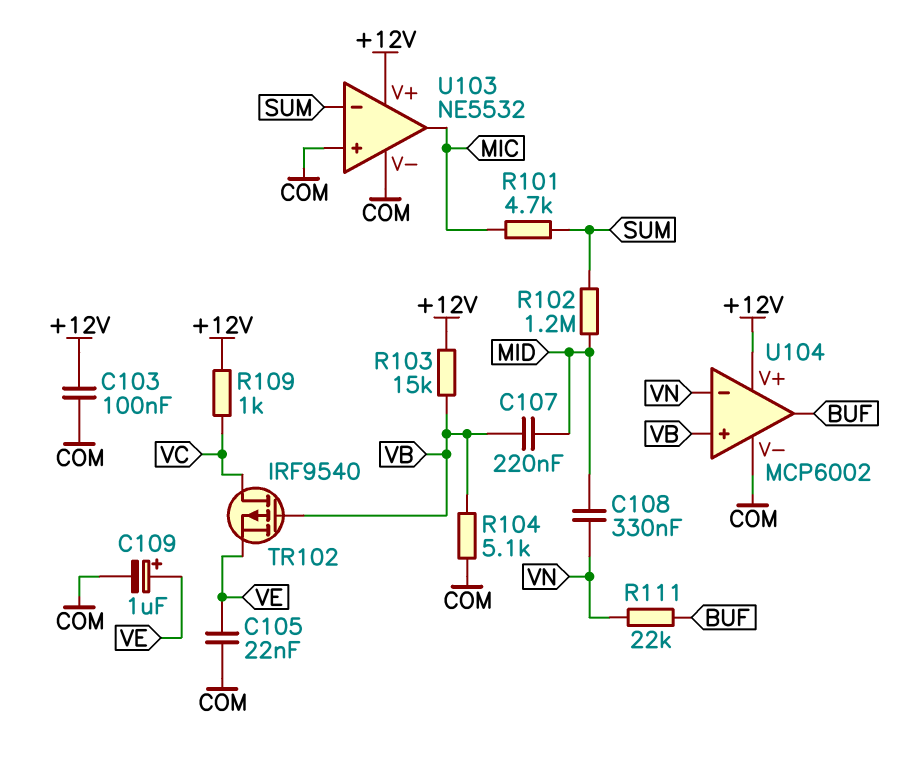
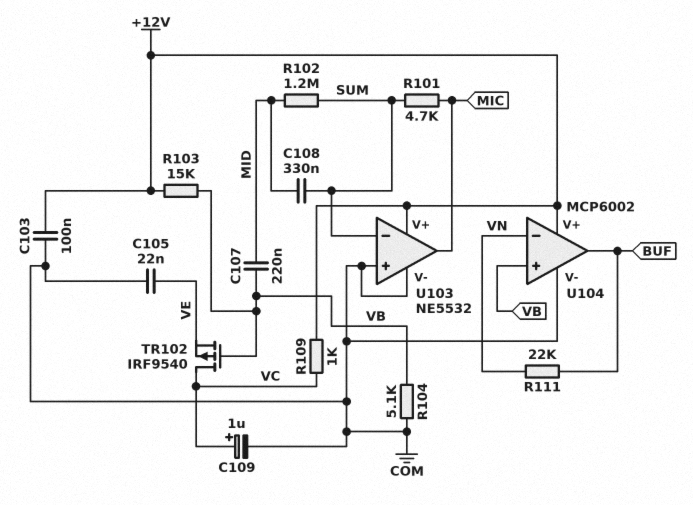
C108: 330nF (MID, VN) -> 330nF (MID, SUM)
C109: 1uF (plus VE, minus COM) -> 1uF (plus VC, minus COM)

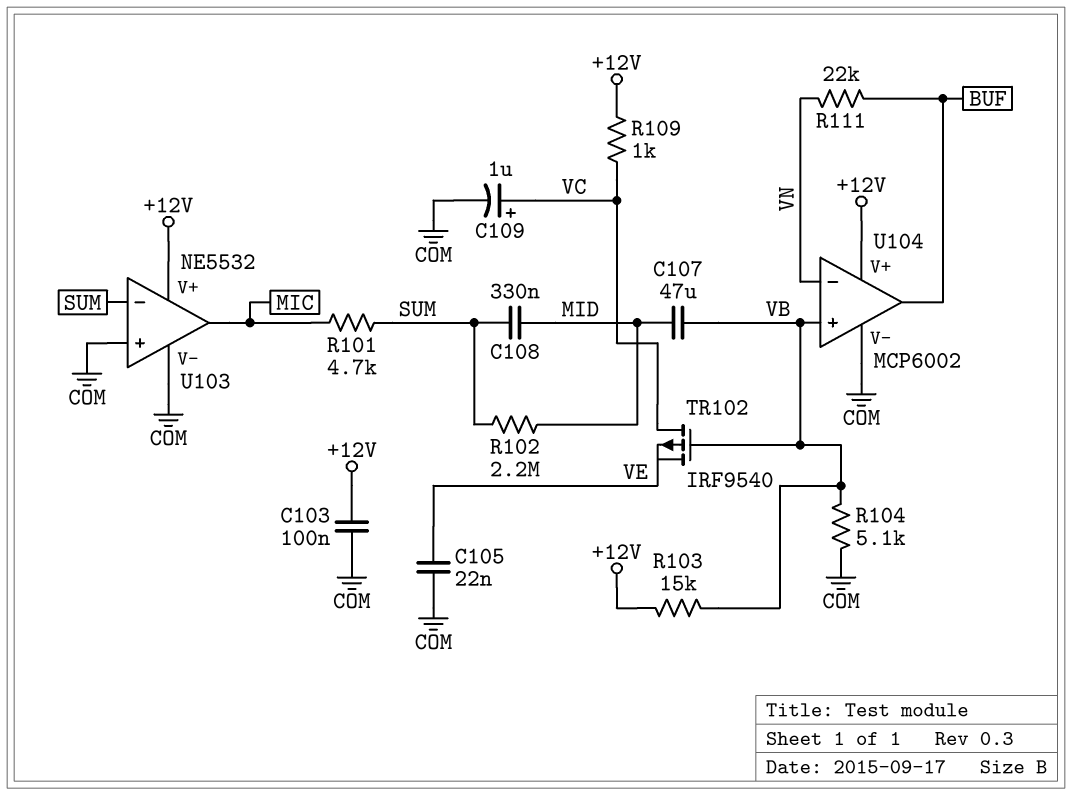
C107: 220nF (MID, VB) -> 47uF (MID, VB)
R102: 1.2M (MID, SUM) -> 2.2M (MID, SUM)

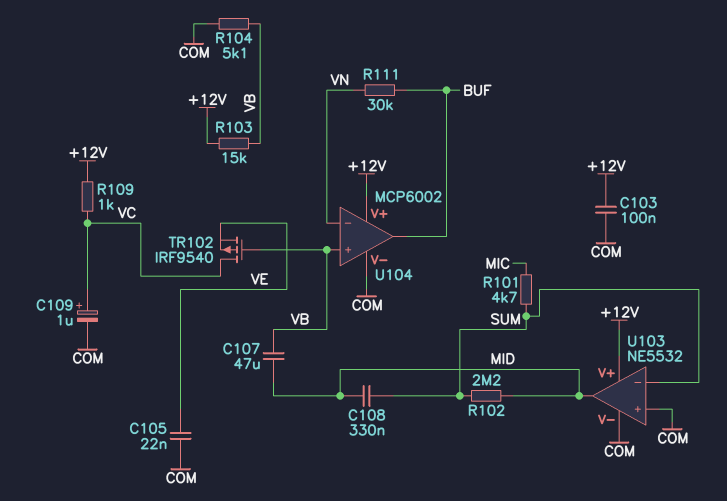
R111: 22k (BUF, VN) -> 30k (BUF, VN)
U103 pin out: MIC -> MID

